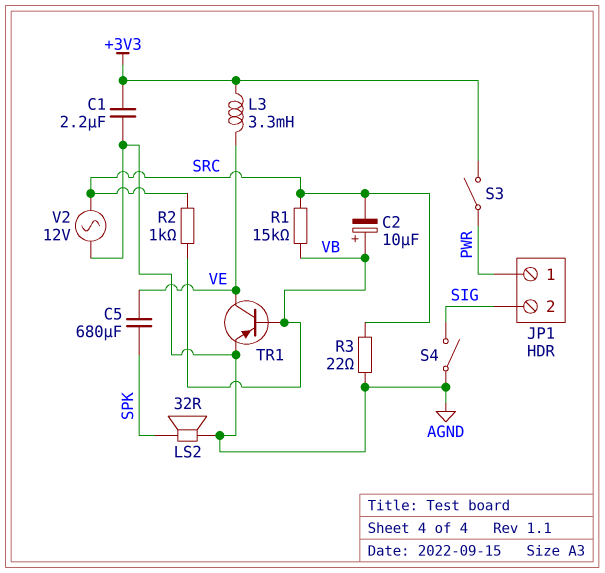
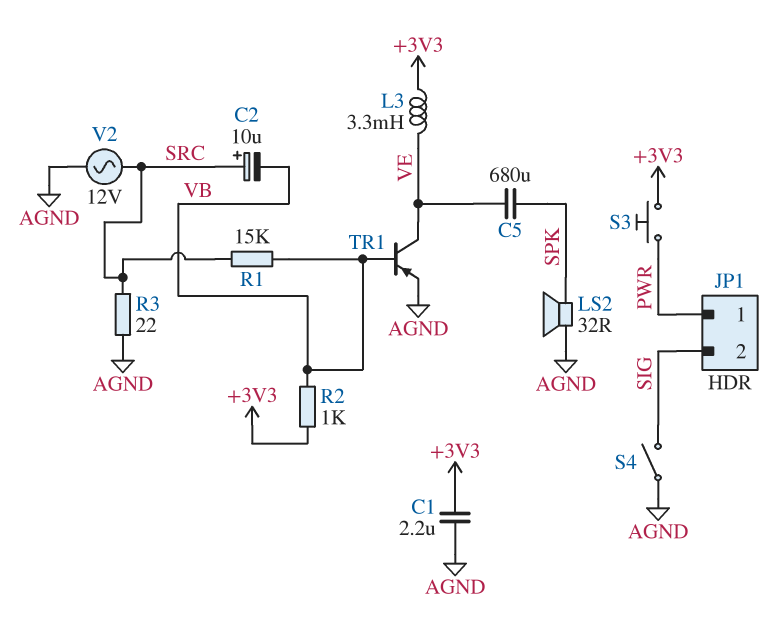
C2: 10uF (plus VB, minus SRC) -> 10uF (plus SRC, minus VB)
R2: 1k (SRC, VB) -> 1k (+3V3, VB)
S3: switch (+3V3, PWR) -> button (+3V3, PWR)

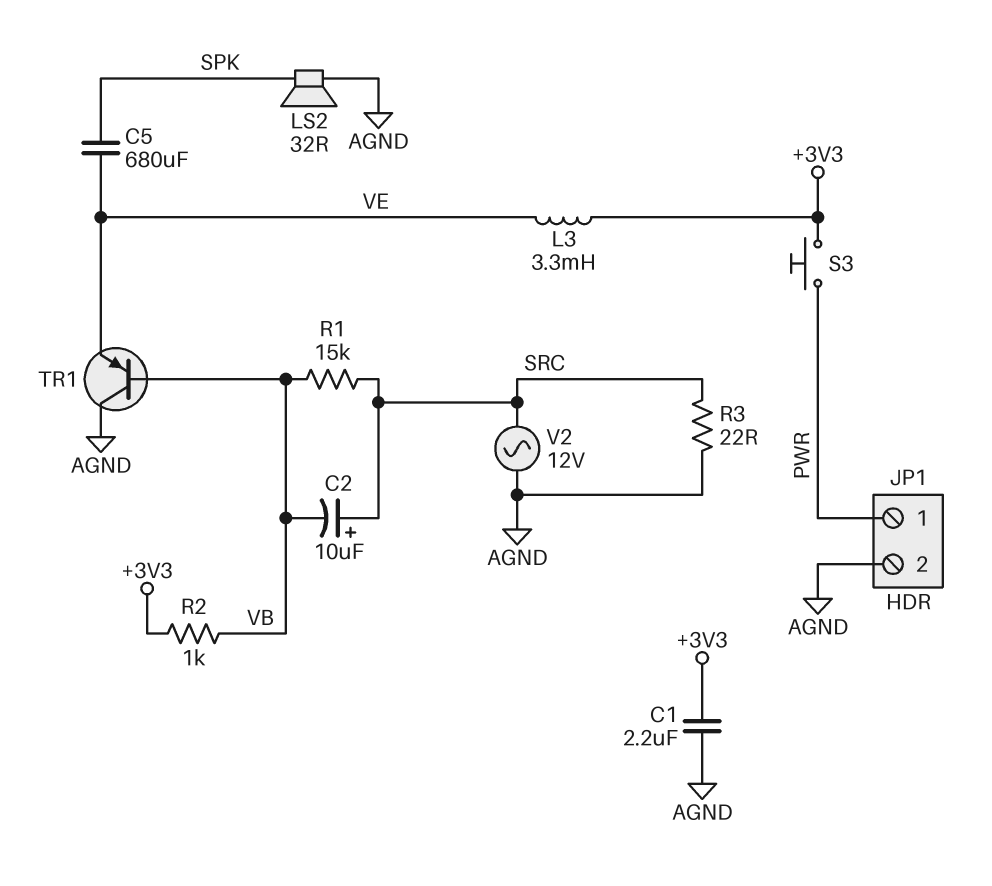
JP1 pin 2: SIG -> AGND
S4: switch (AGND, SIG) -> none
TR1: PNP (B VB, C VE, E AGND) -> PNP (B VB, C AGND, E VE)

